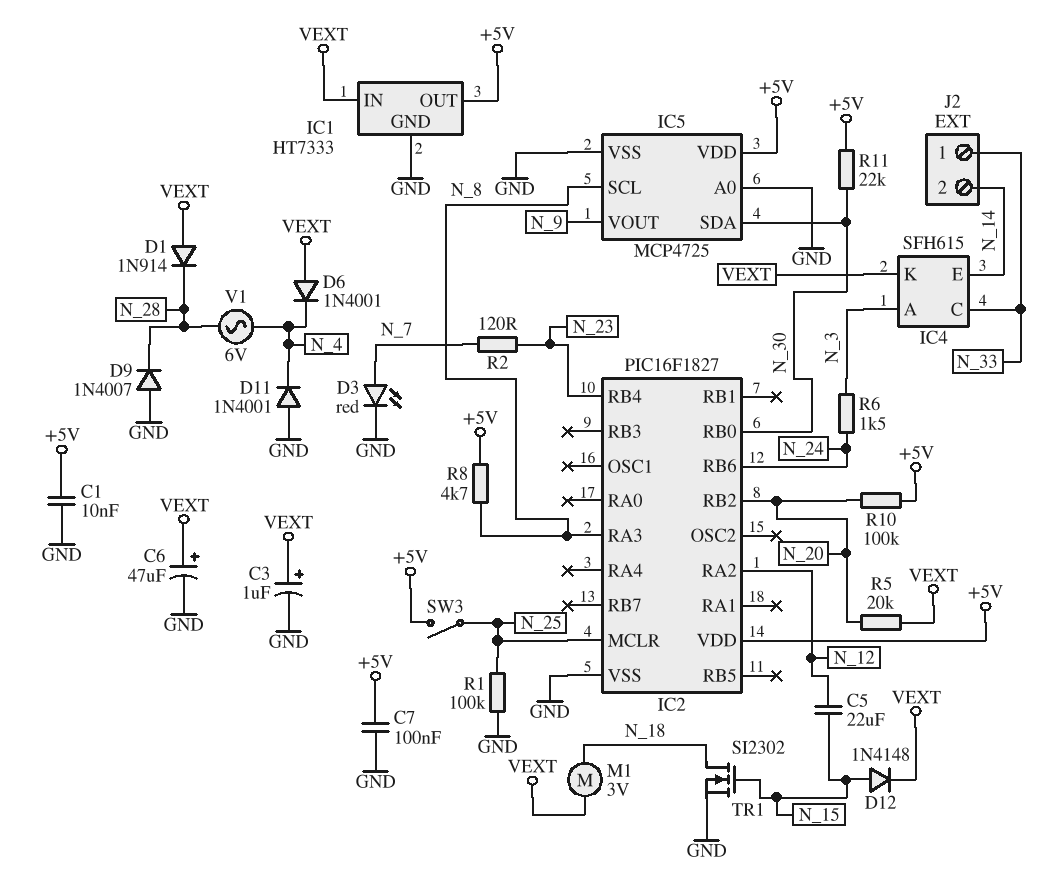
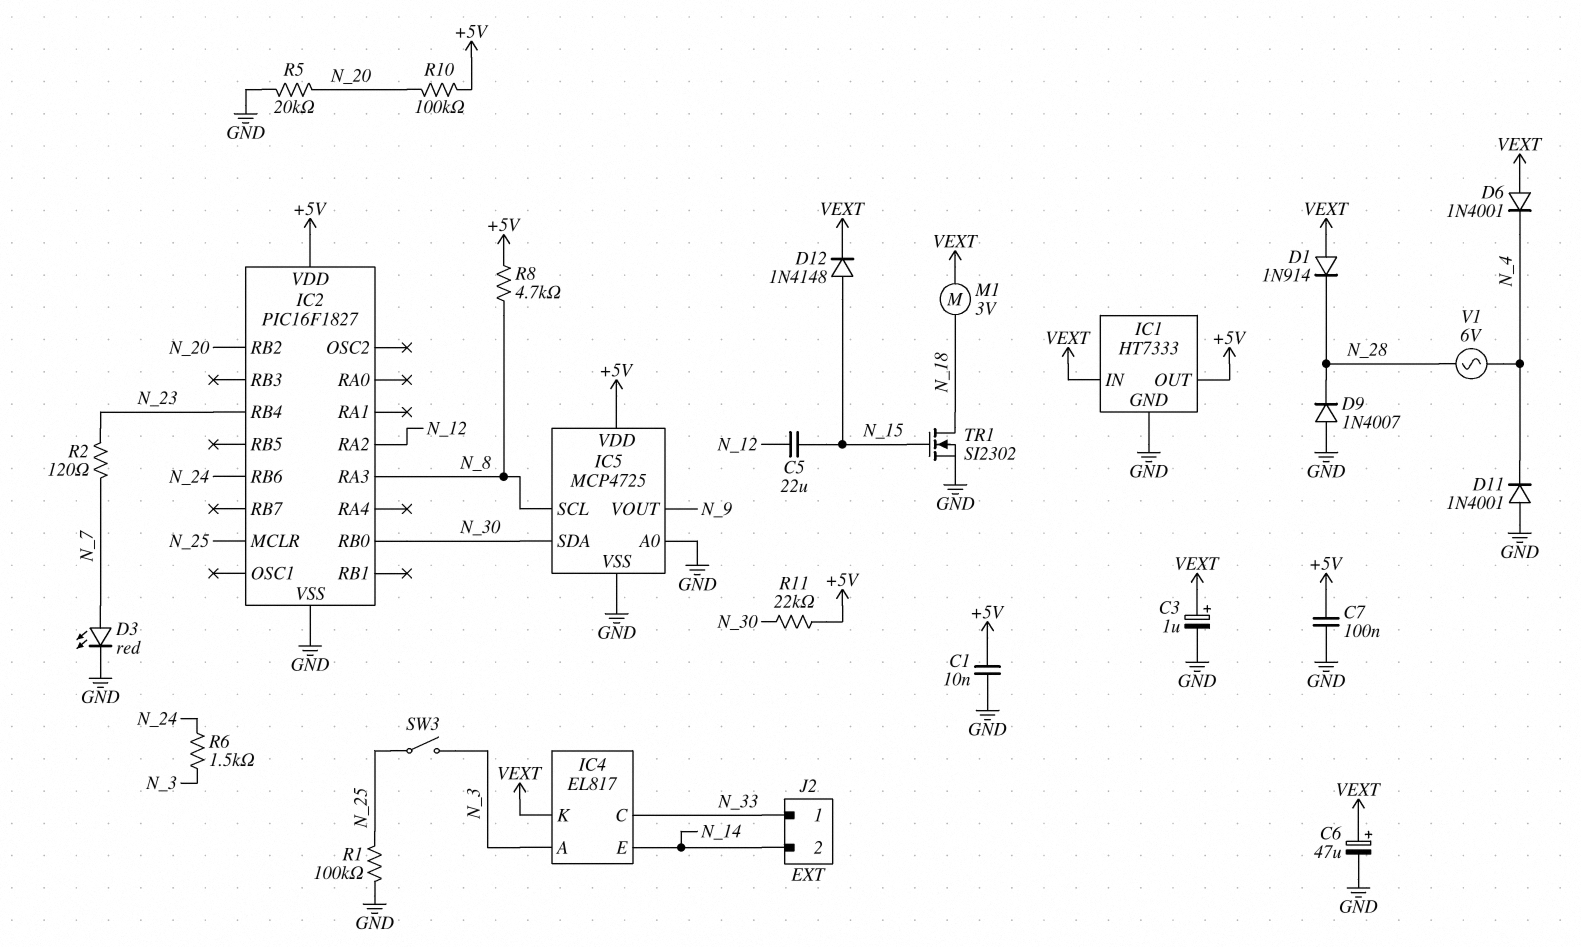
IC4: SFH615 -> EL817
R5: 20k (N_20, VEXT) -> 20k (GND, N_20)
SW3: switch (+5V, N_25) -> switch (N_3, N_25)

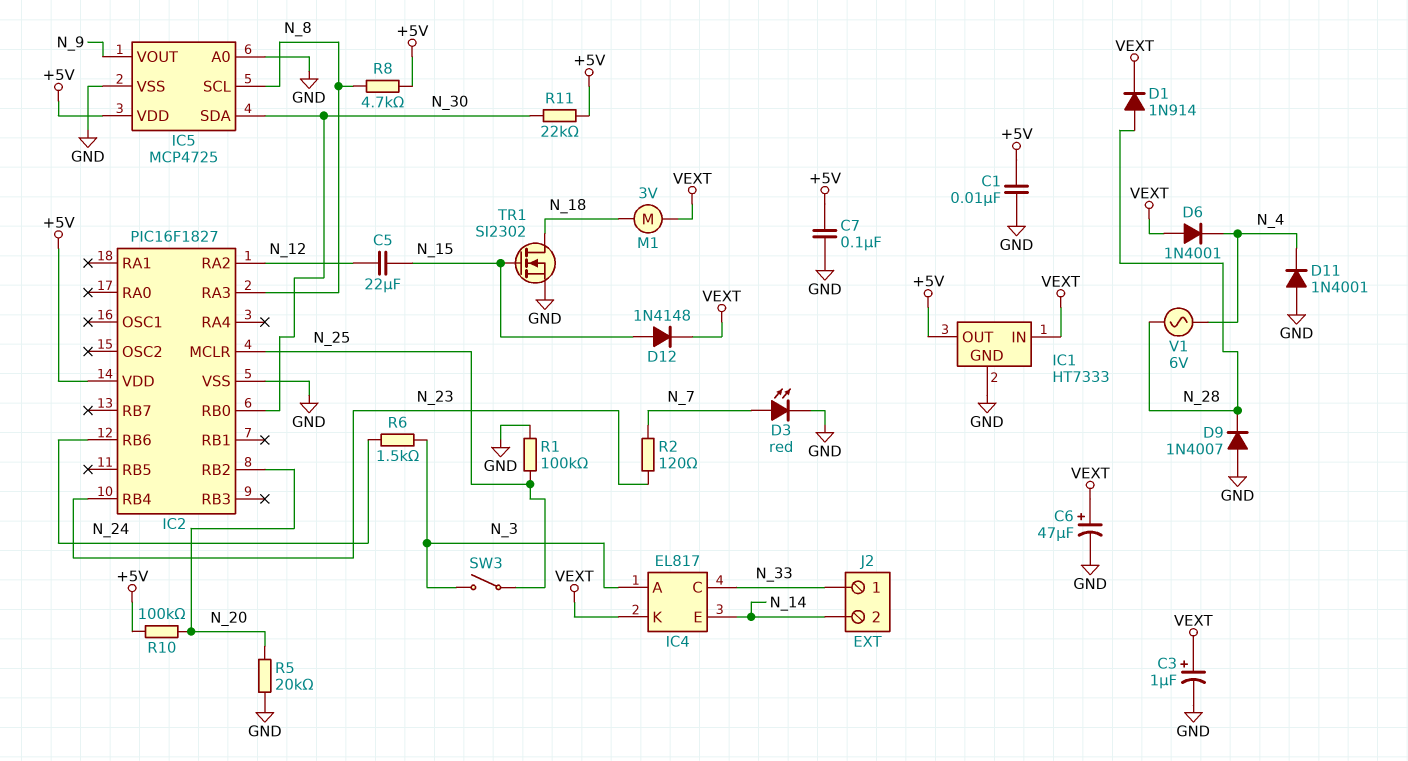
D1: diode 1N914 (A VEXT, K N_28) -> diode 1N914 (A N_28, K VEXT)

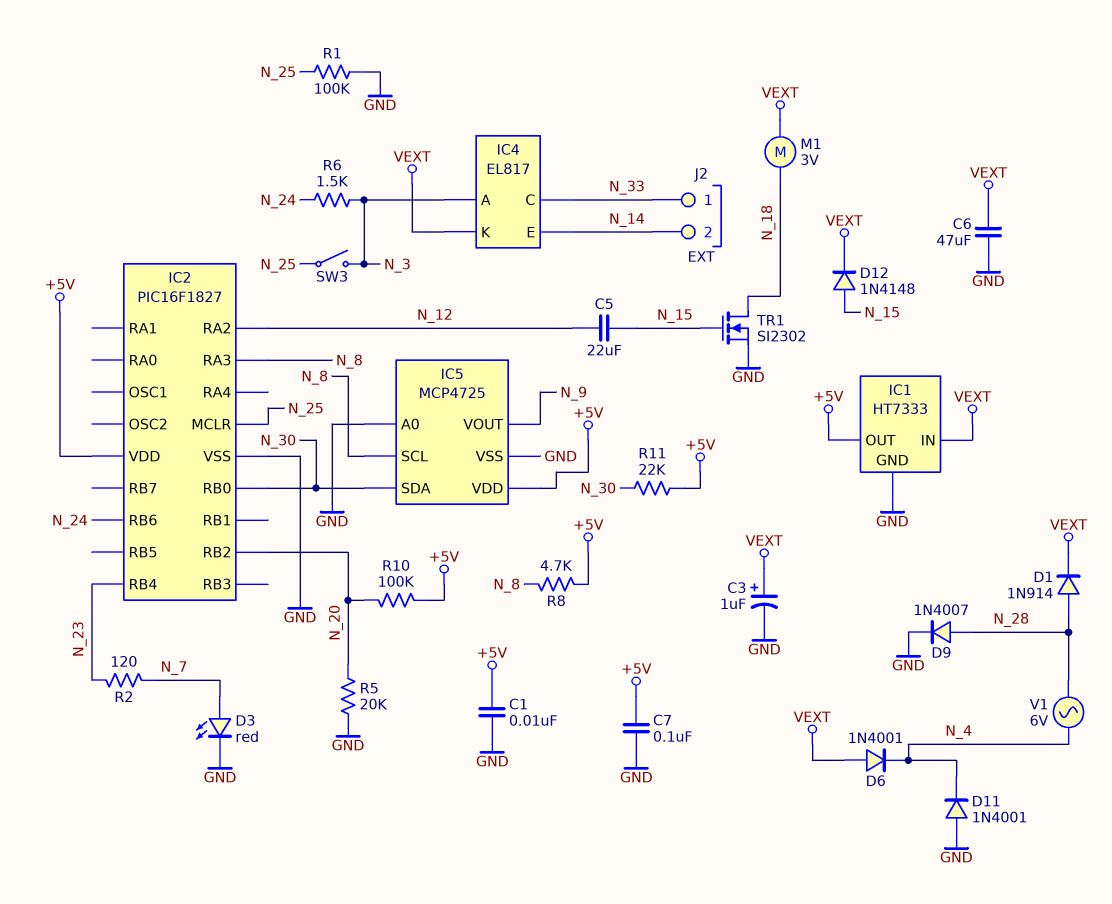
C6: 47uF (plus VEXT, minus GND) -> 47uF (GND, VEXT)
D9: diode 1N4007 (A GND, K N_28) -> diode 1N4007 (A N_28, K GND)

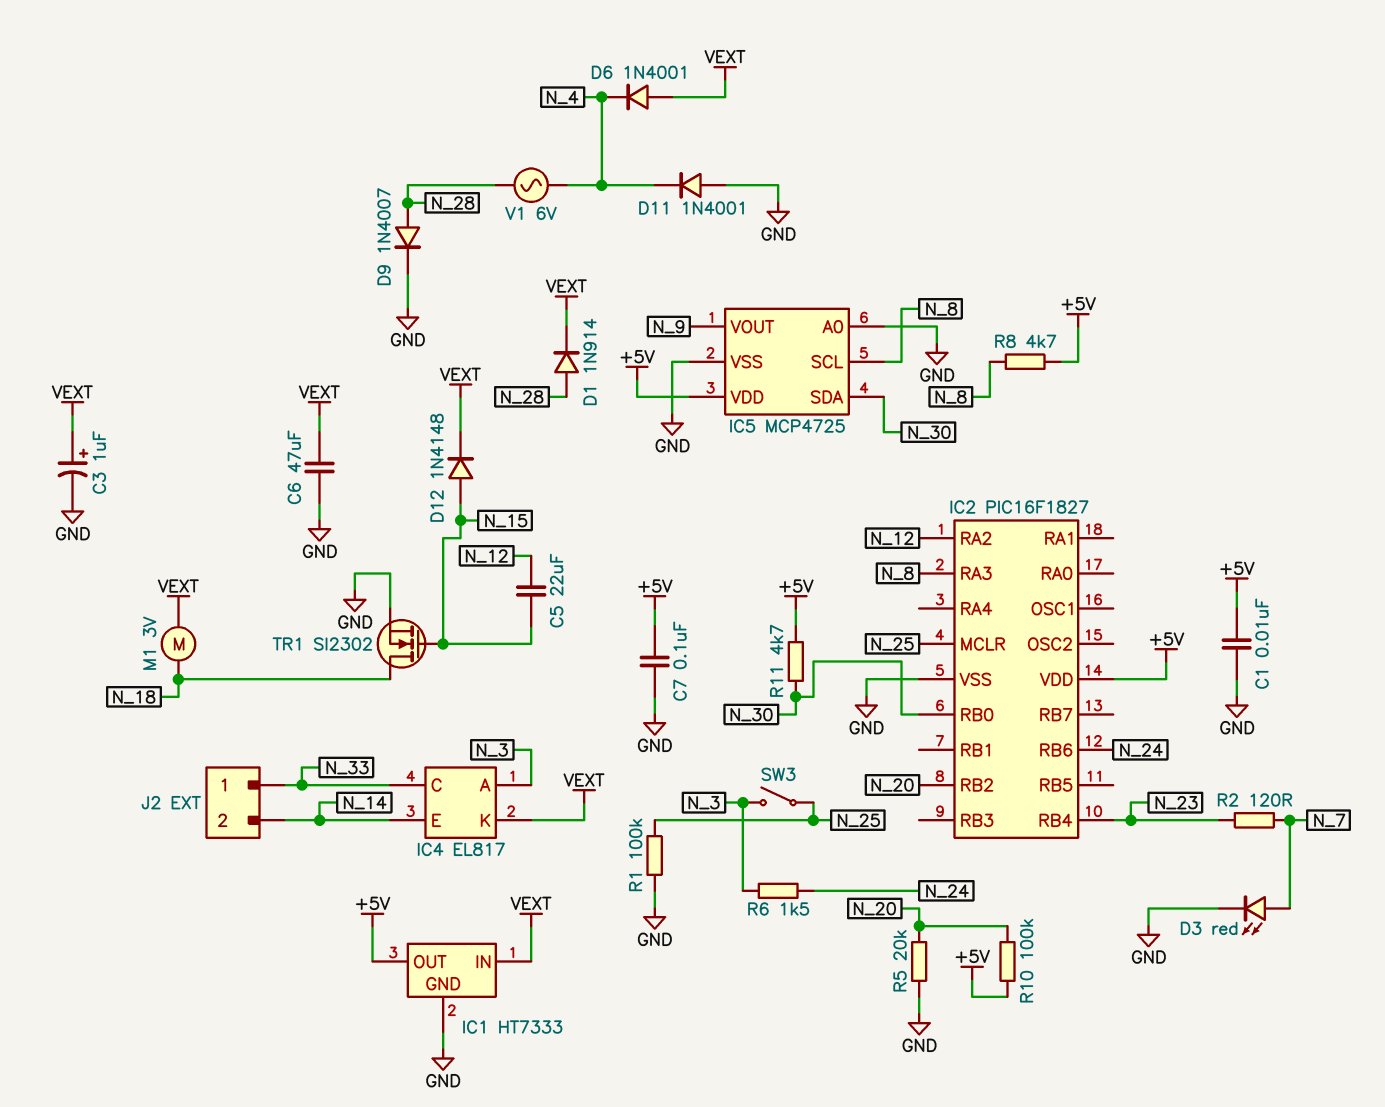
R11: 22k (+5V, N_30) -> 4.7k (+5V, N_30)

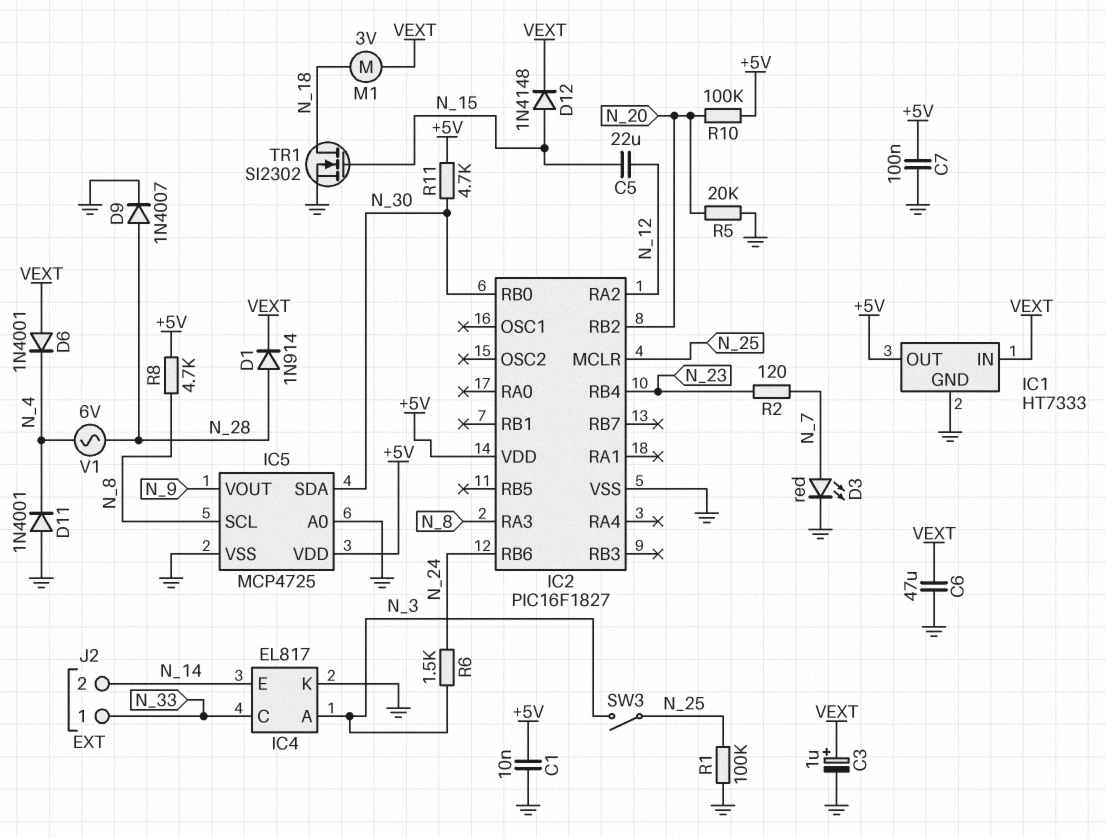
IC4 pin K: VEXT -> GND

